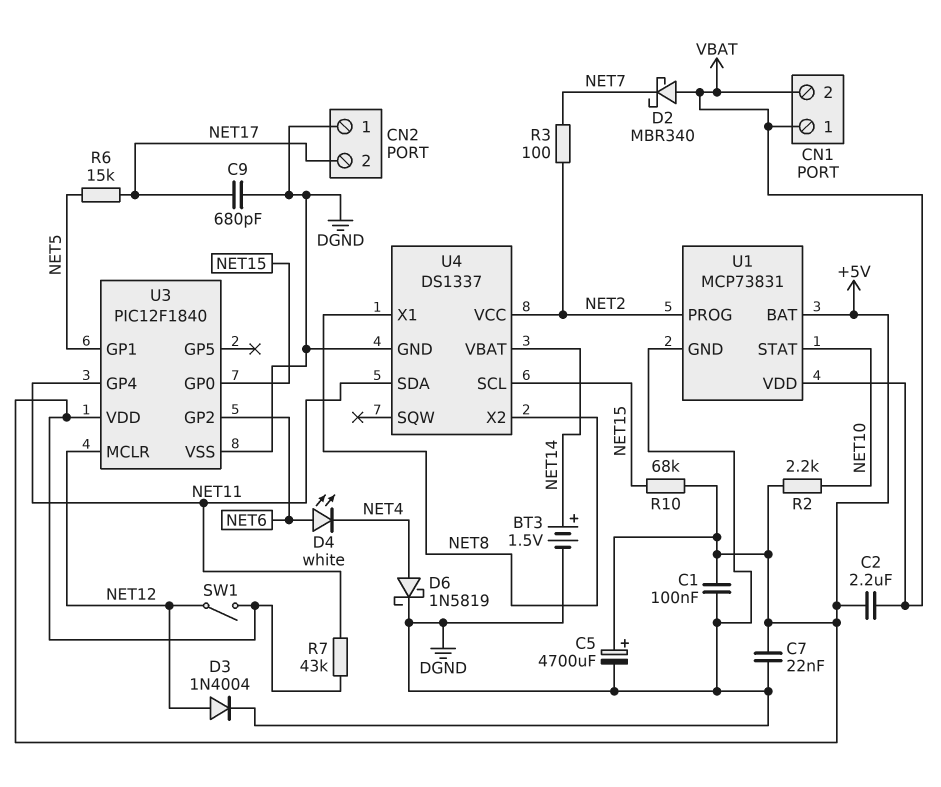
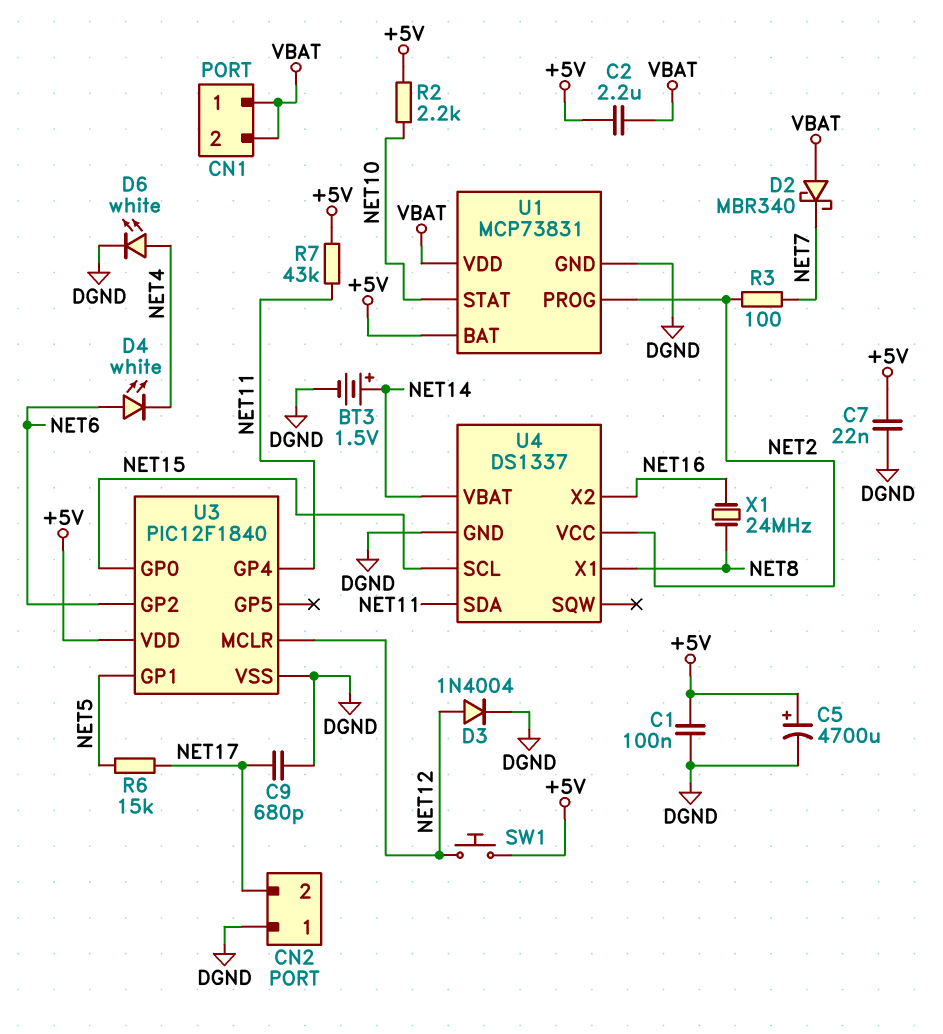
D6: schottky 1N5819 (A NET4, K DGND) -> LED white (A NET4, K DGND)
R10: 68k (+5V, NET15) -> none
SW1: switch (+5V, NET12) -> button (+5V, NET12)
U4 pin X2: NET8 -> NET16
X1: none -> 24MHz (NET8, NET16)

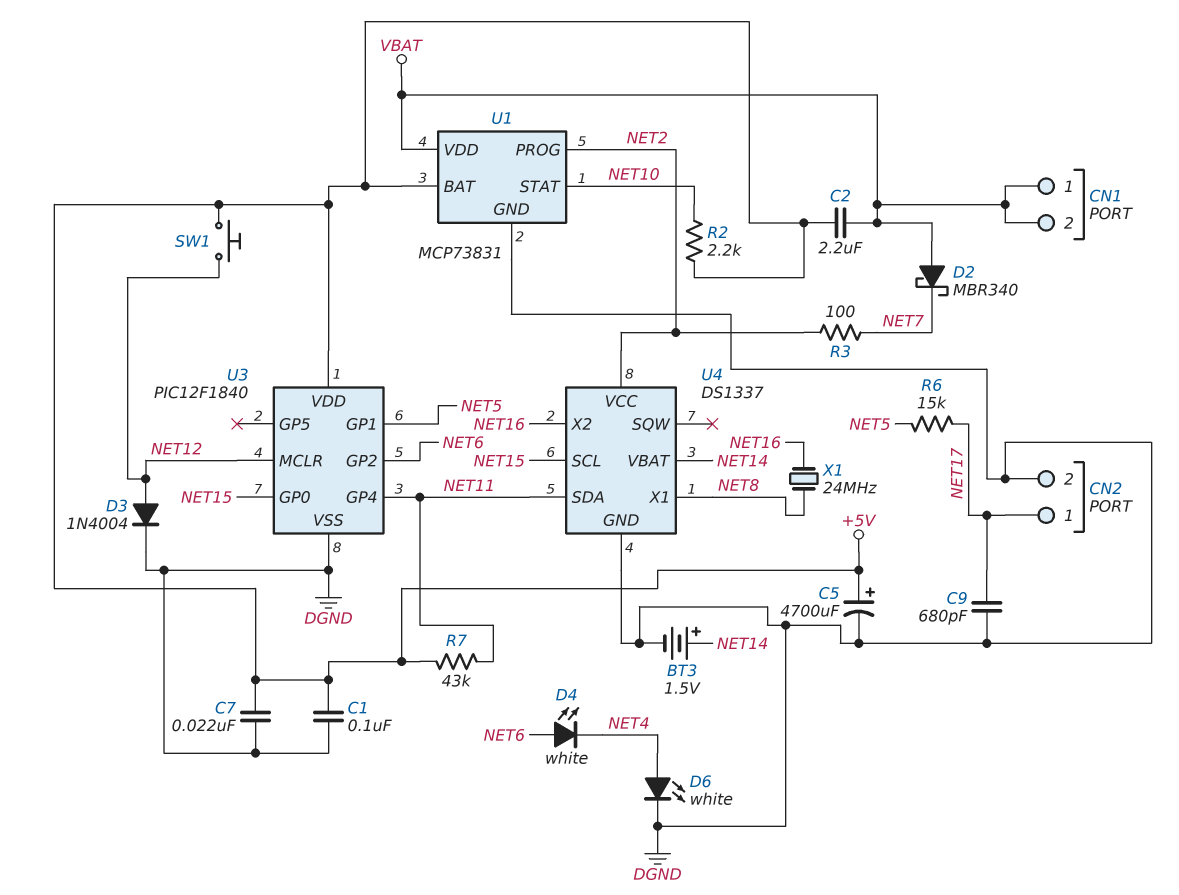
CN2 pin 1: DGND -> NET17
CN2 pin 2: NET17 -> DGND

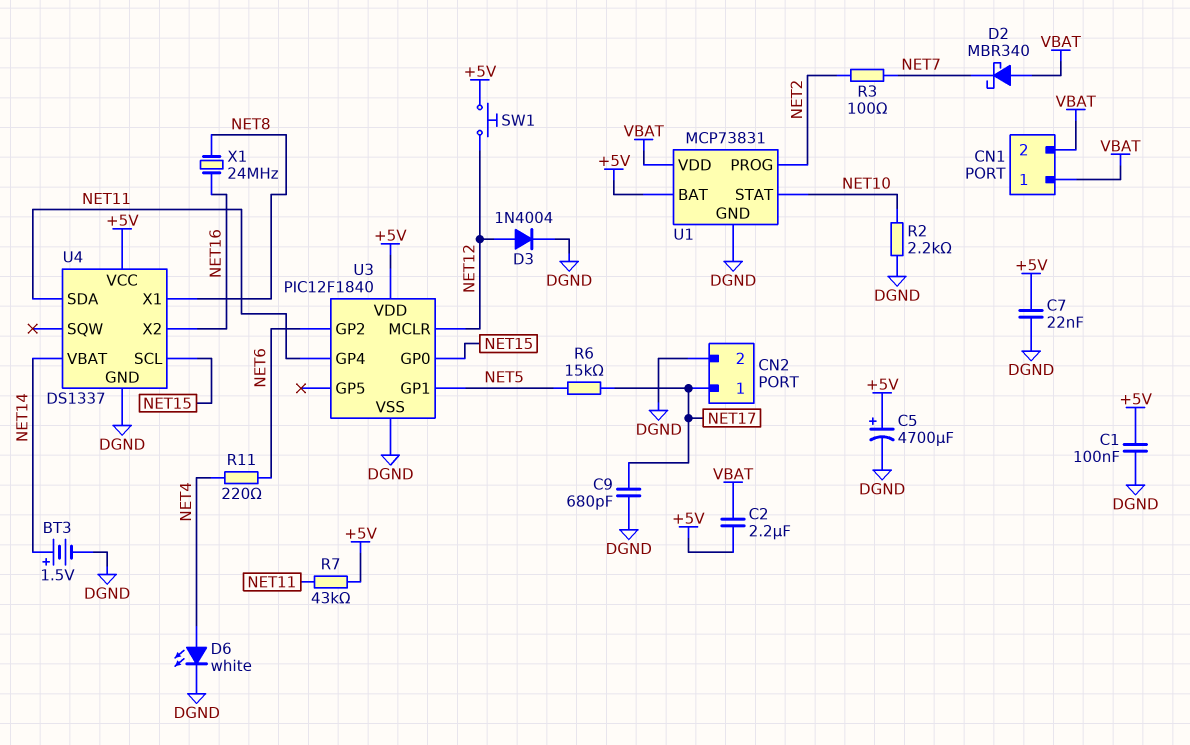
D4: LED white (A NET6, K NET4) -> none
R2: 2.2k (+5V, NET10) -> 2.2k (DGND, NET10)
R11: none -> 220 (NET4, NET6)
U4 pin VCC: NET2 -> +5V

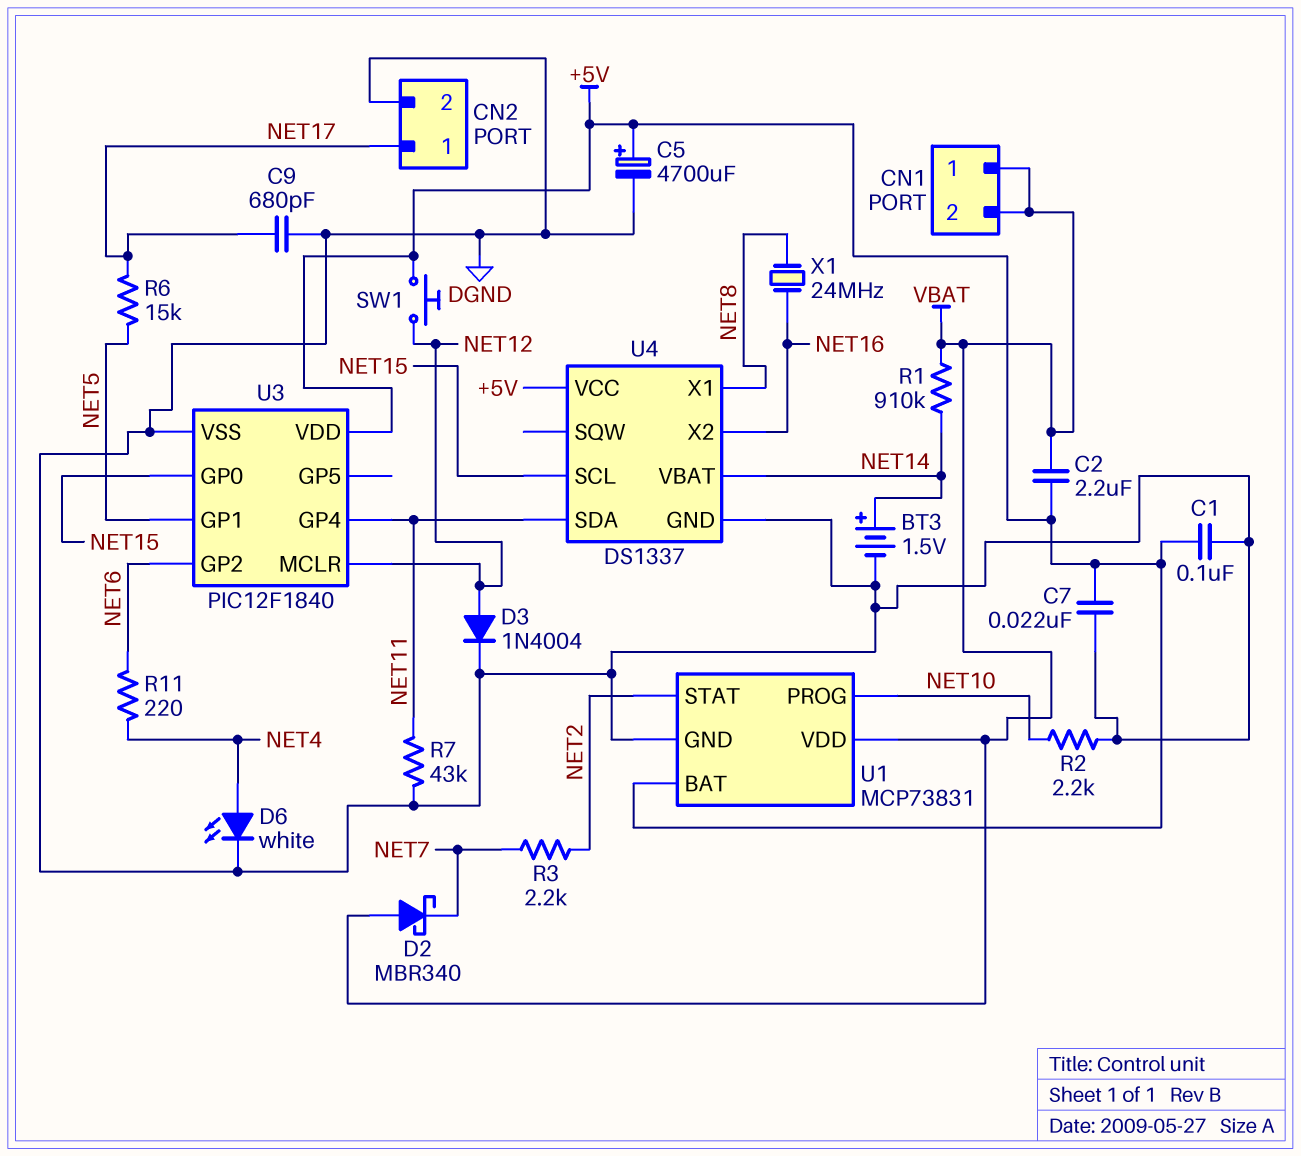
R1: none -> 910k (NET14, VBAT)
R3: 100 (NET2, NET7) -> 2.2k (NET2, NET7)
R7: 43k (+5V, NET11) -> 43k (DGND, NET11)
U1 pin PROG: NET2 -> NET10
U1 pin STAT: NET10 -> NET2

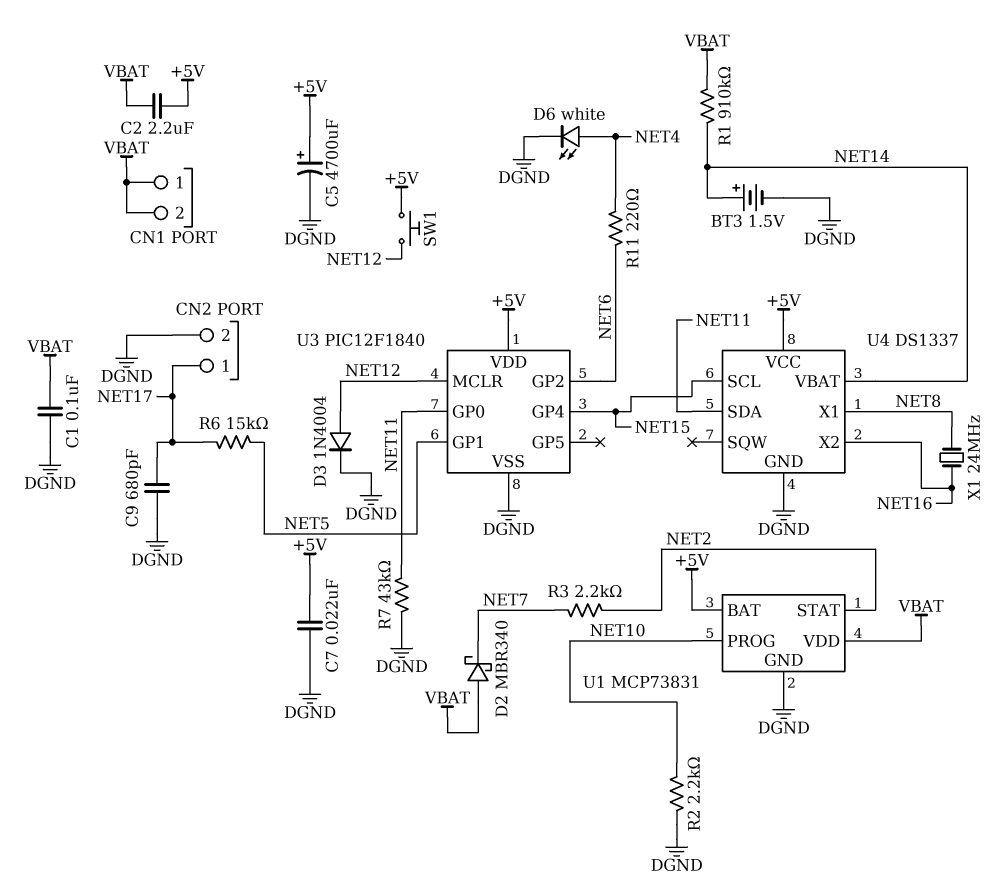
C1: 100nF (+5V, DGND) -> 100nF (DGND, VBAT)
U3 pin GP0: NET15 -> NET11
U3 pin GP4: NET11 -> NET15

